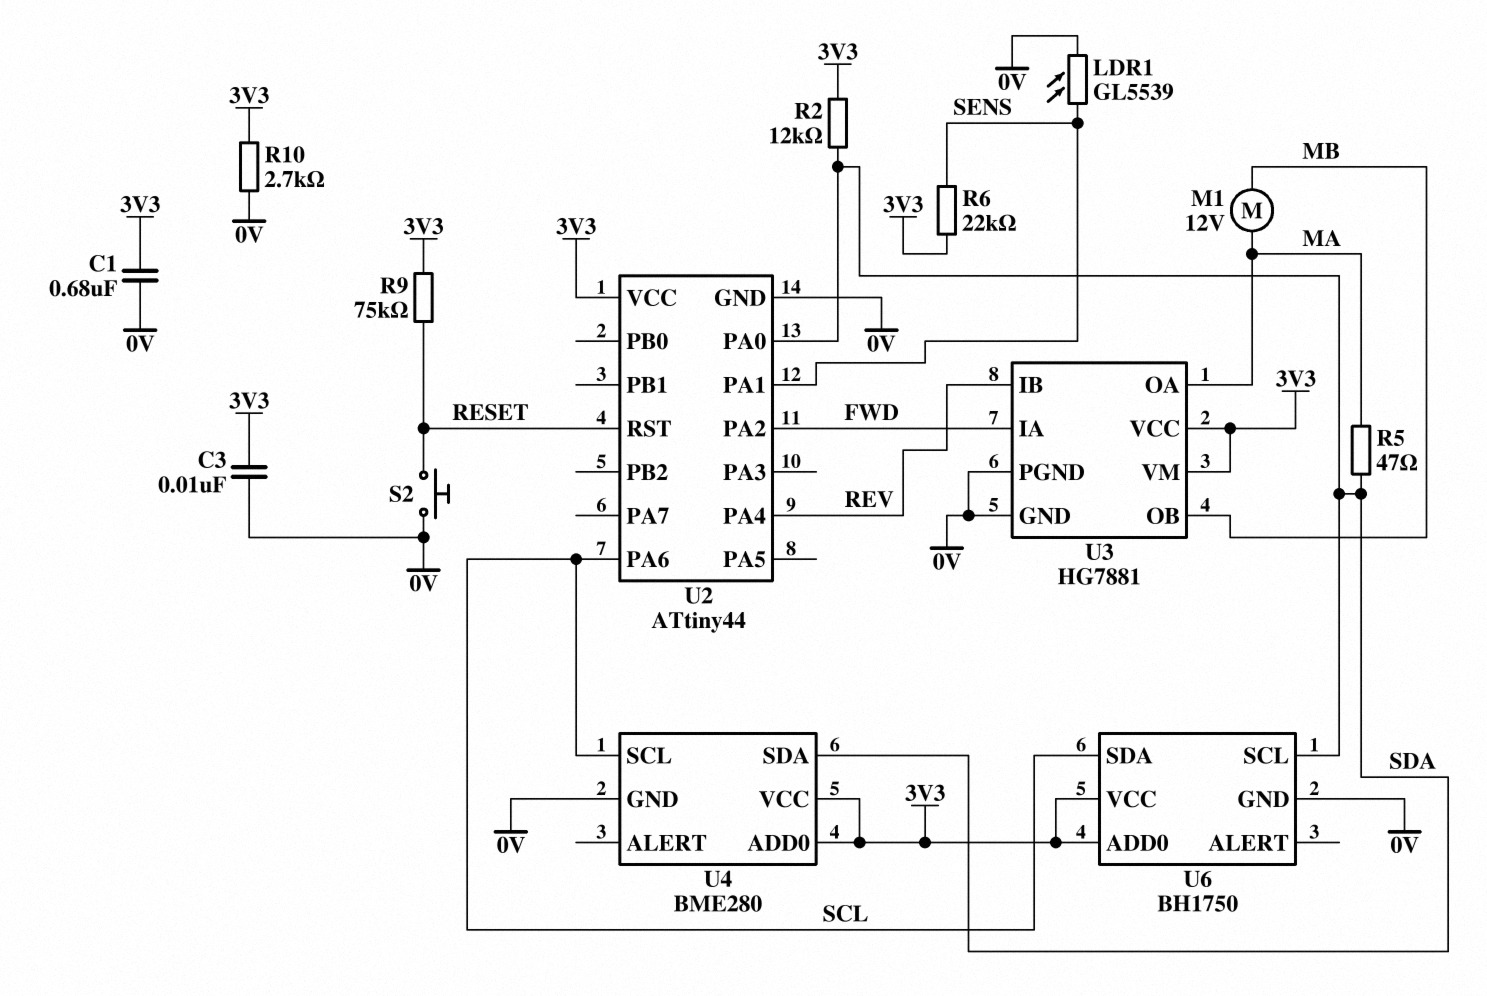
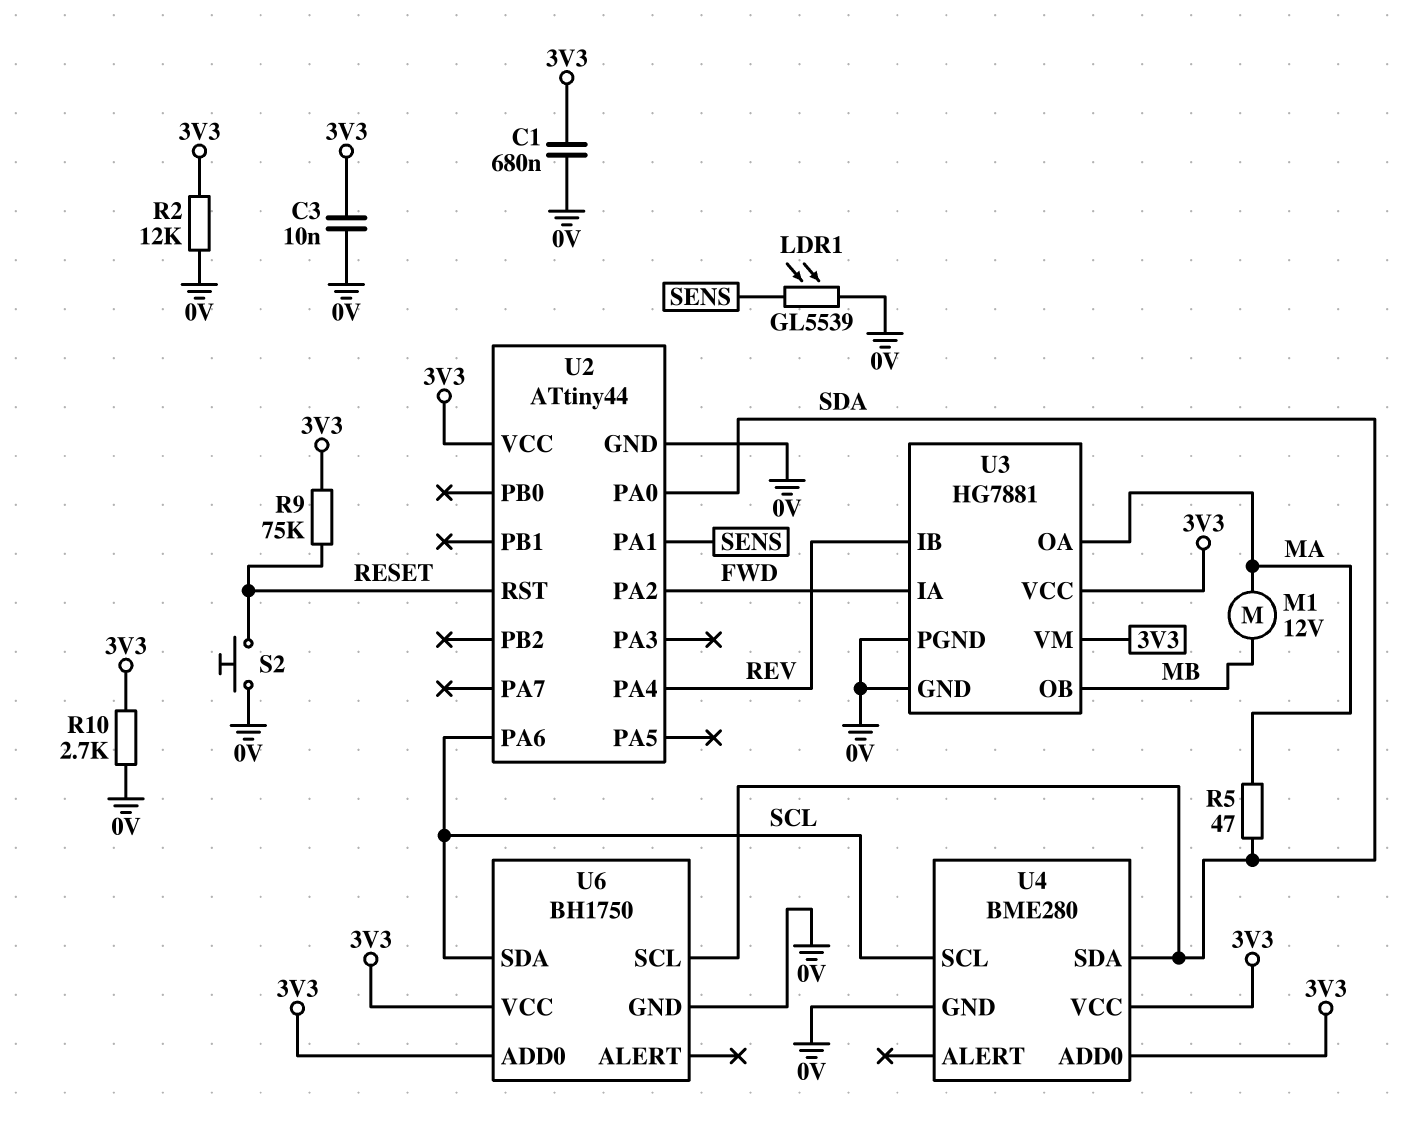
R2: 12k (3V3, SDA) -> 12k (0V, 3V3)
R6: 22k (3V3, SENS) -> none

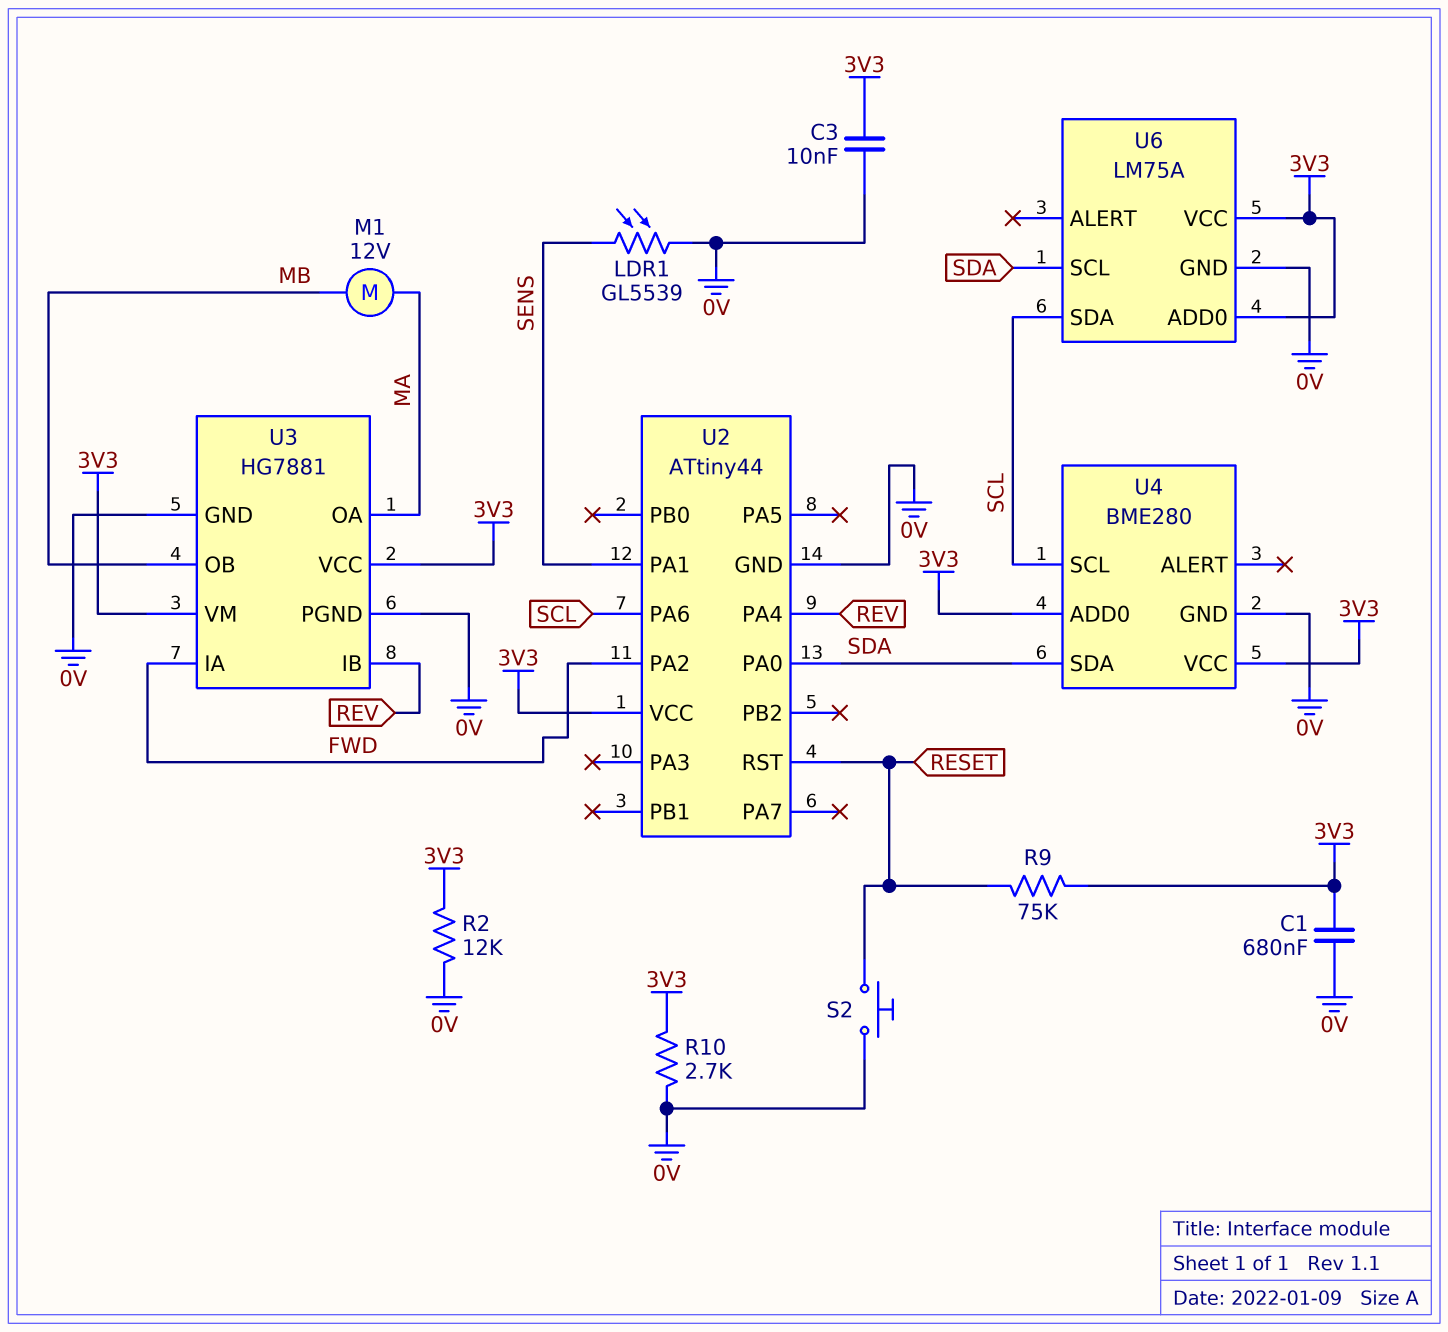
R5: 47 (MA, SDA) -> none
U6: BH1750 -> LM75A

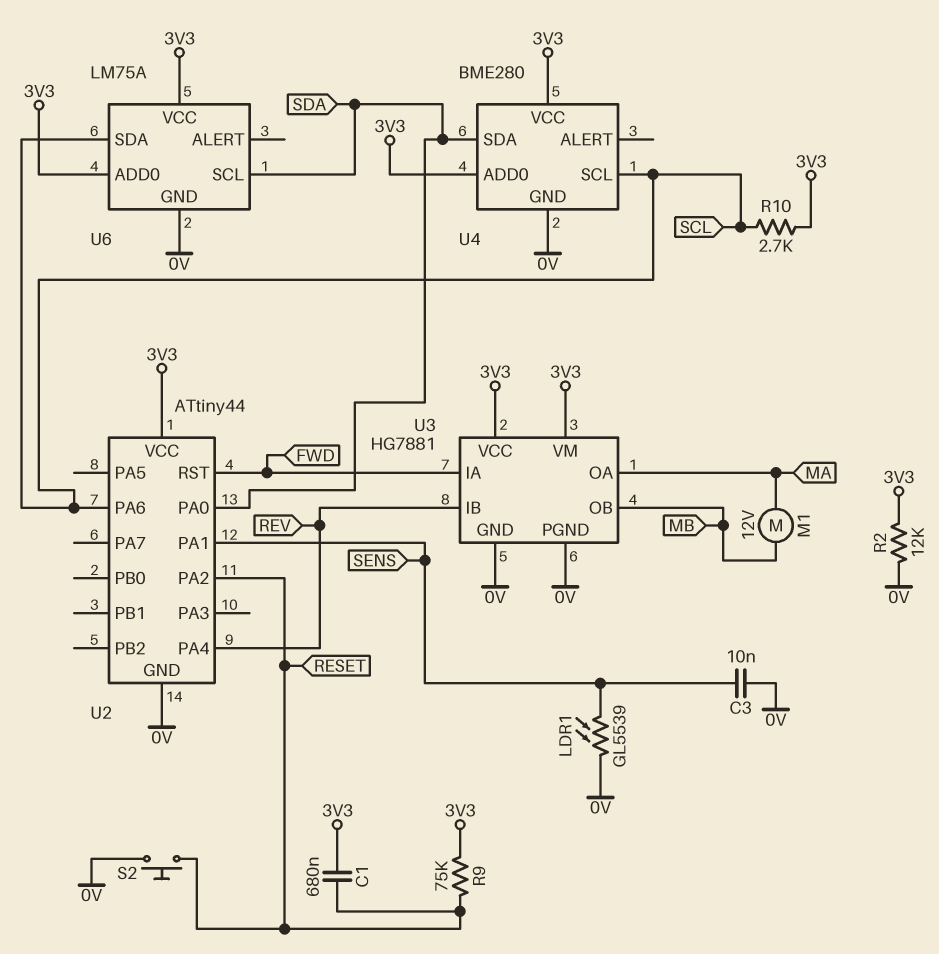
C1: 680nF (0V, 3V3) -> 680nF (3V3, RESET)
C3: 10nF (0V, 3V3) -> 10nF (0V, SENS)
R10: 2.7k (0V, 3V3) -> 2.7k (3V3, SCL)
U2 pin PA2: FWD -> RESET
U2 pin RST: RESET -> FWD

